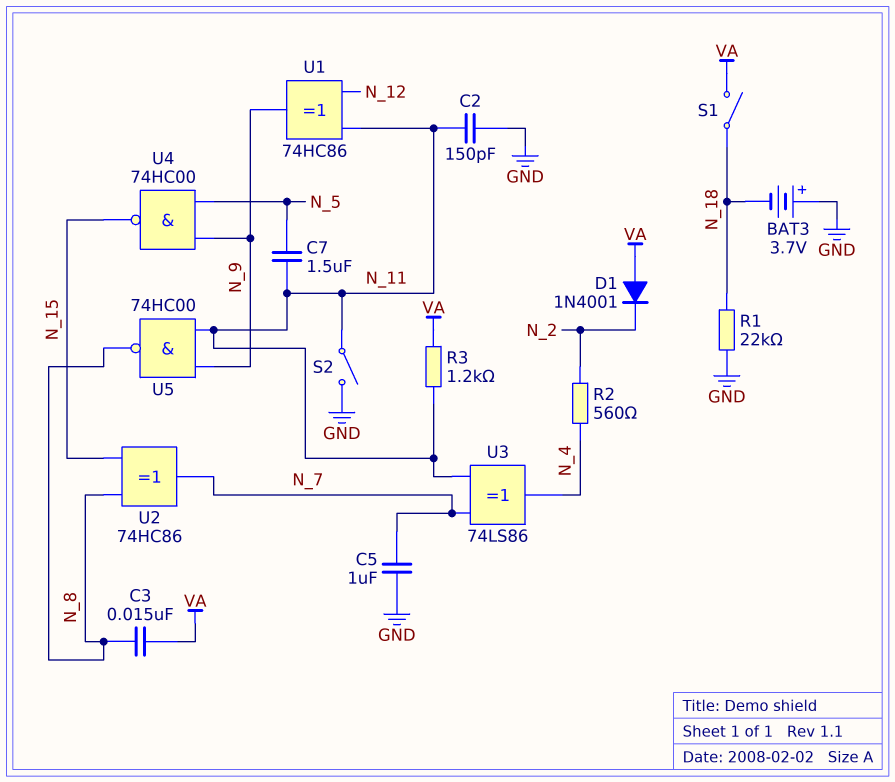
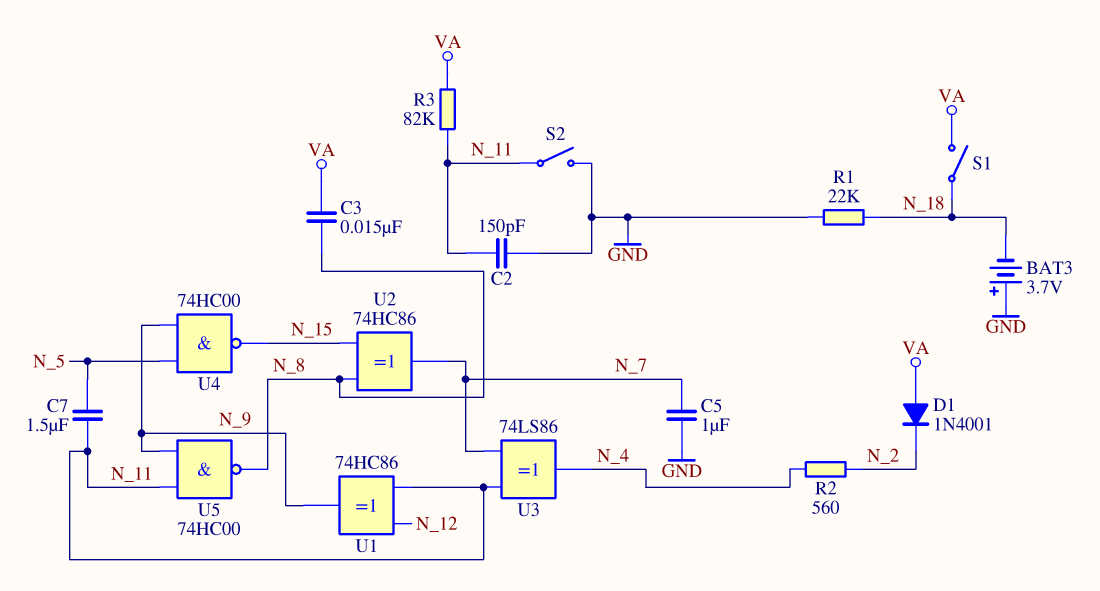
R3: 1.2k (N_11, VA) -> 82k (N_11, VA)

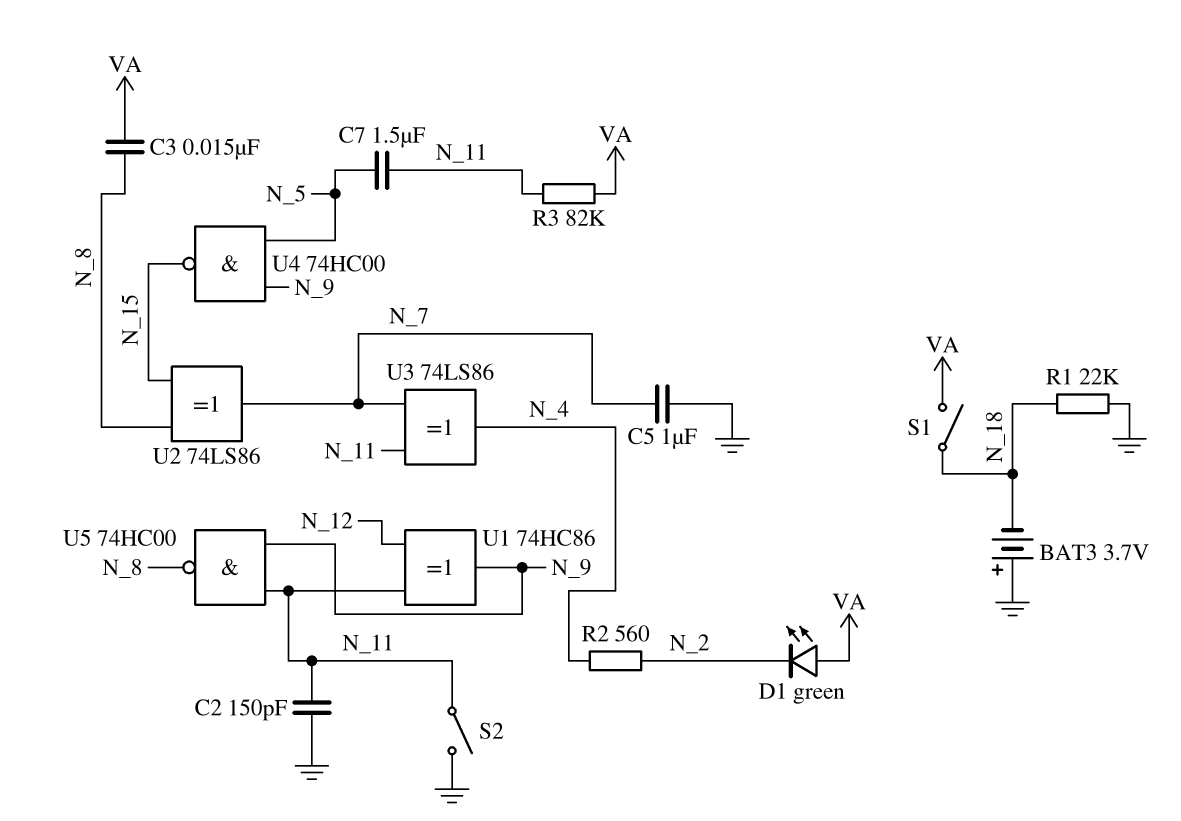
D1: diode 1N4001 (A VA, K N_2) -> LED green (A VA, K N_2)
U2: XOR 74HC86 (in N_8, in N_15, out N_7) -> XOR 74LS86 (in N_8, in N_15, out N_7)

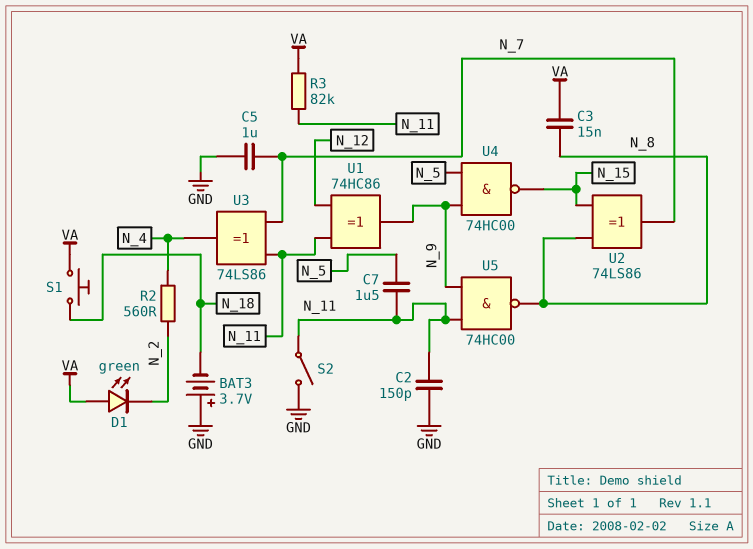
R1: 22k (GND, N_18) -> none
S1: switch (N_18, VA) -> button (N_18, VA)

